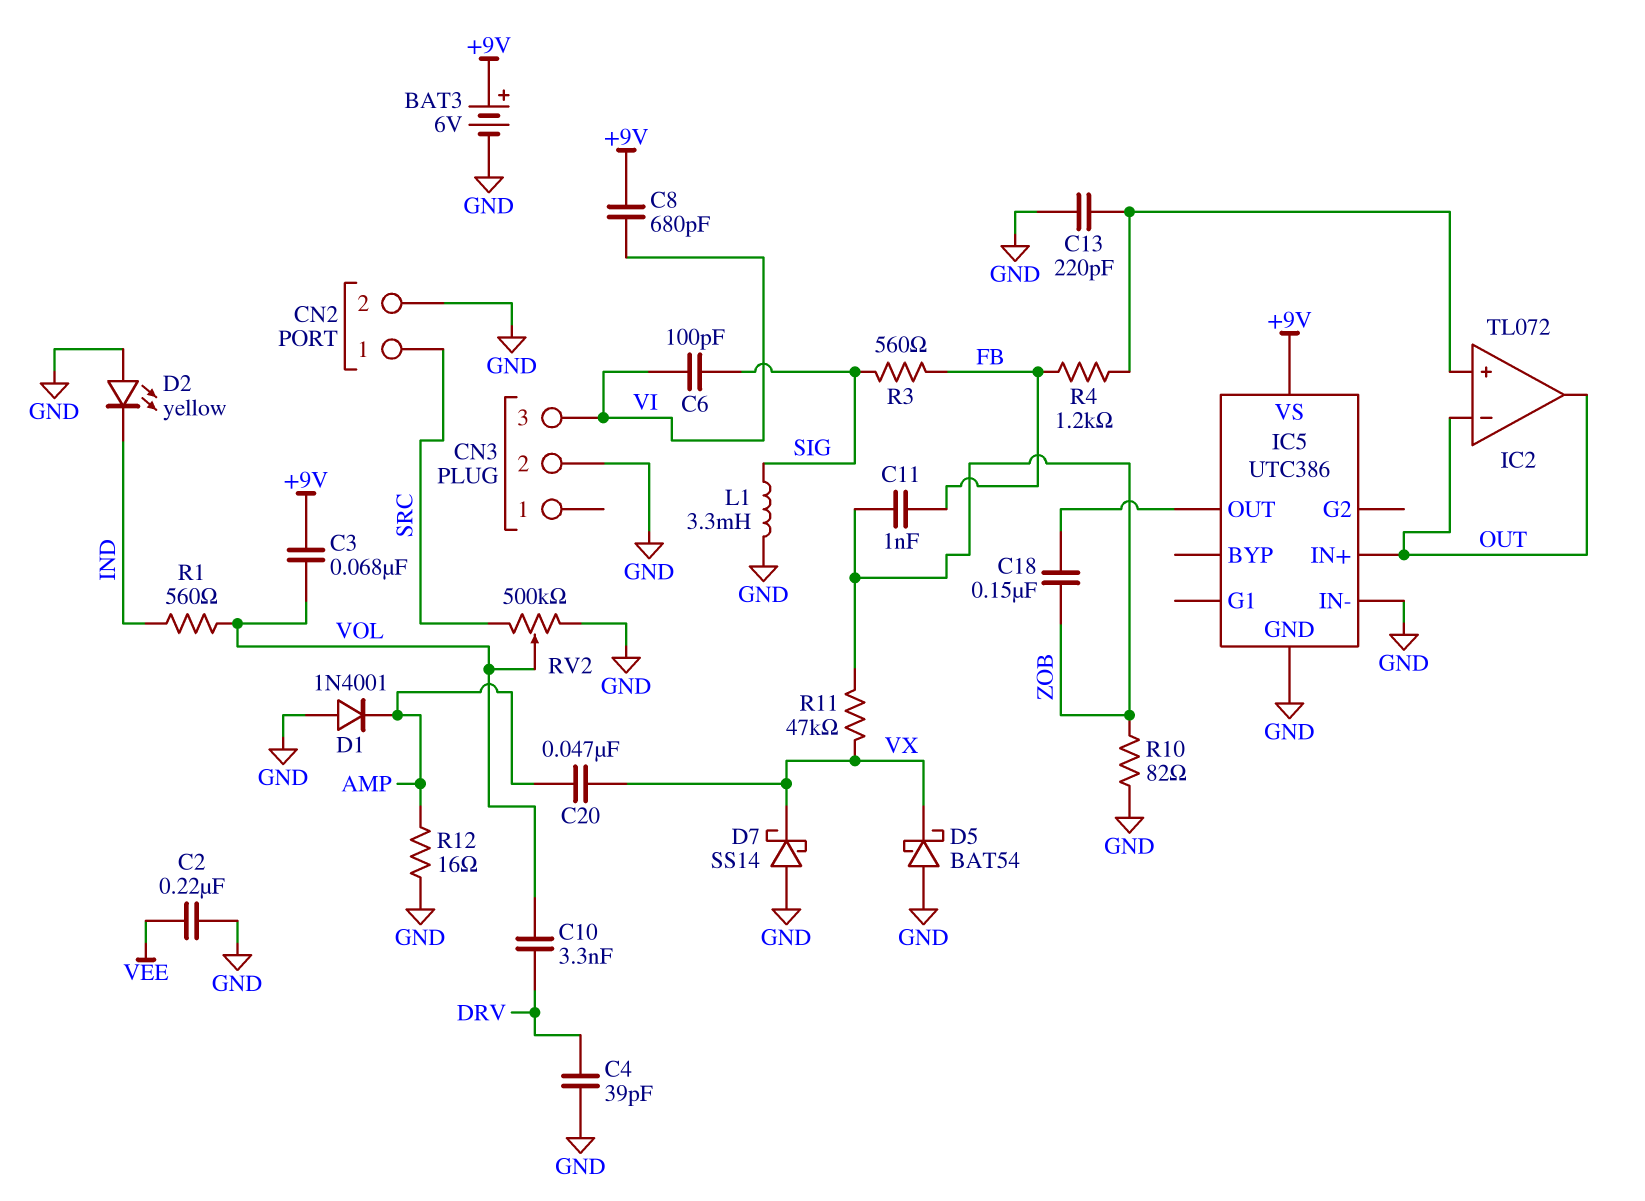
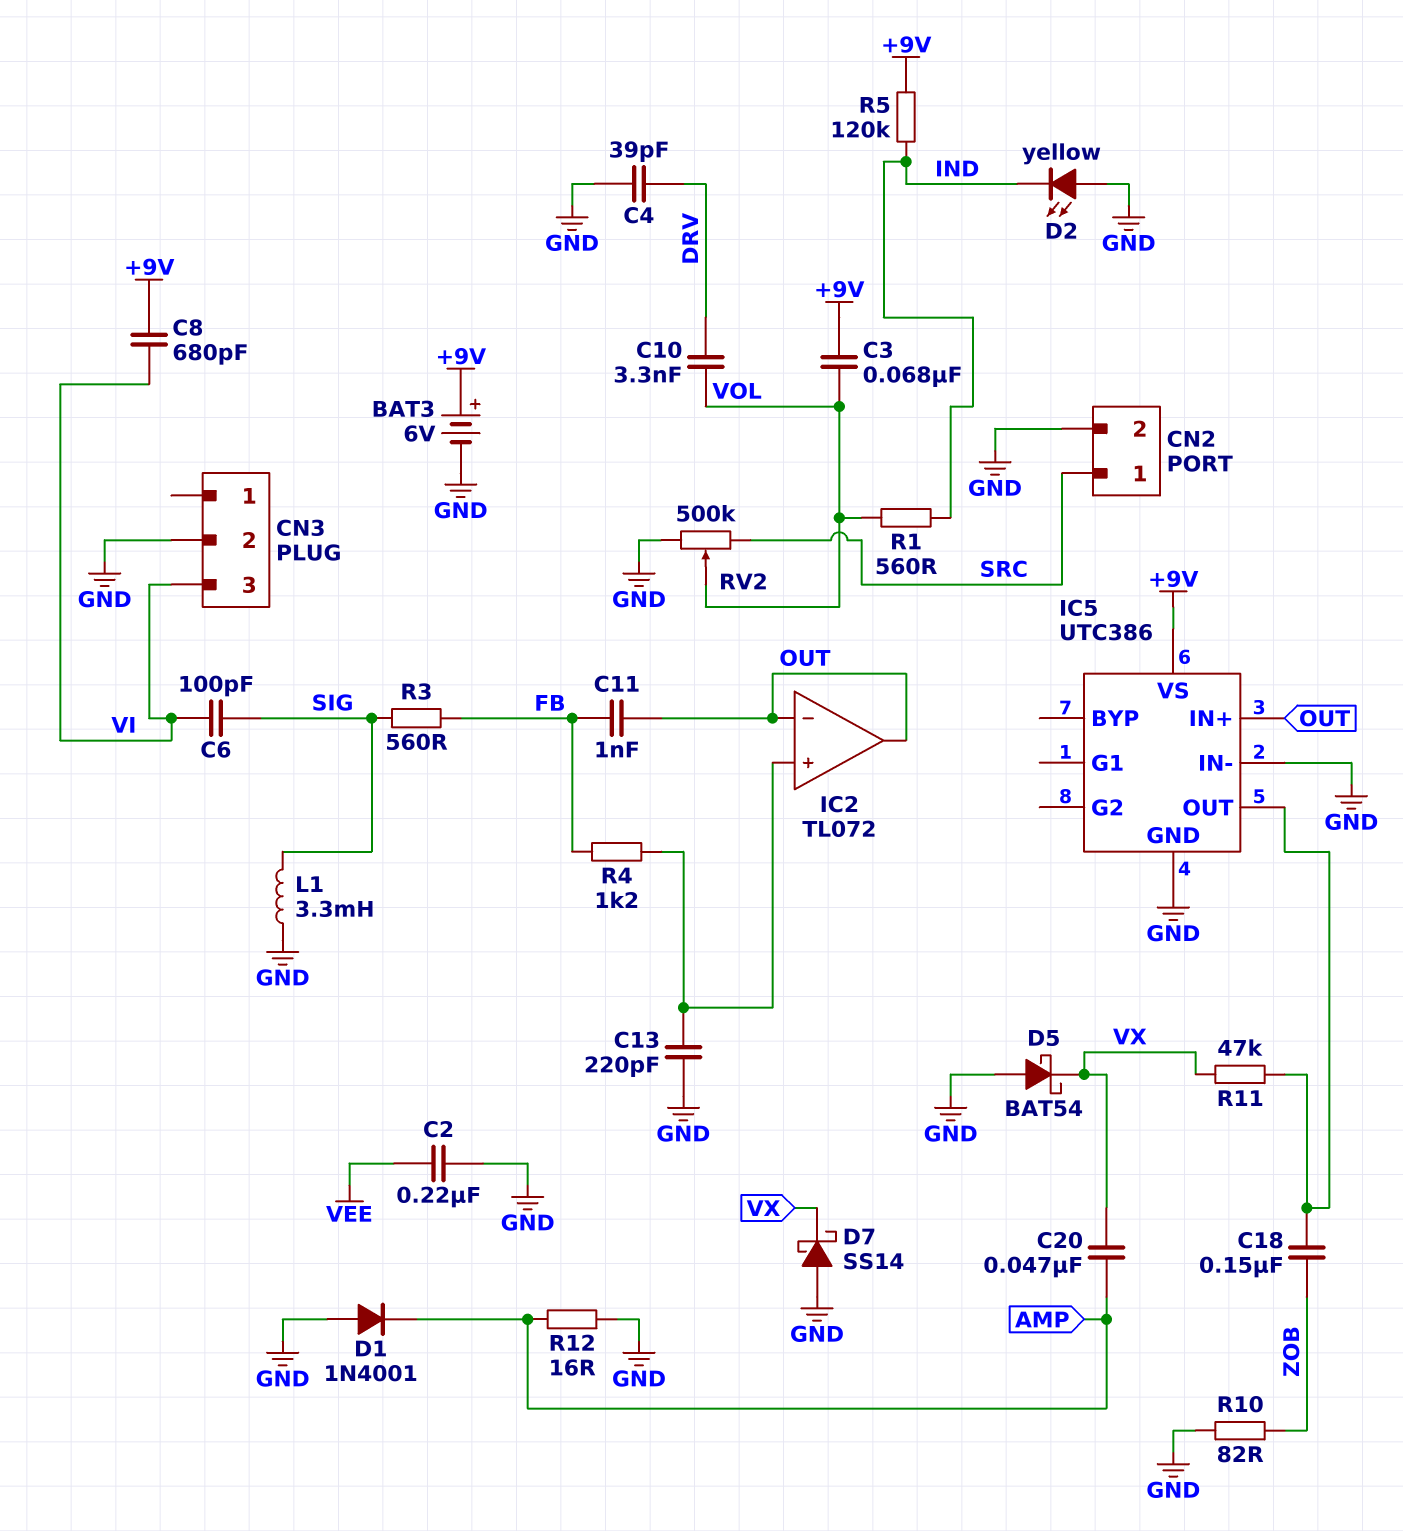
C11: 1nF (FB, ZOB) -> 1nF (FB, OUT)
R5: none -> 120k (+9V, IND)
R11: 47k (VX, ZOB) -> 47k (IC5/OUT, VX)

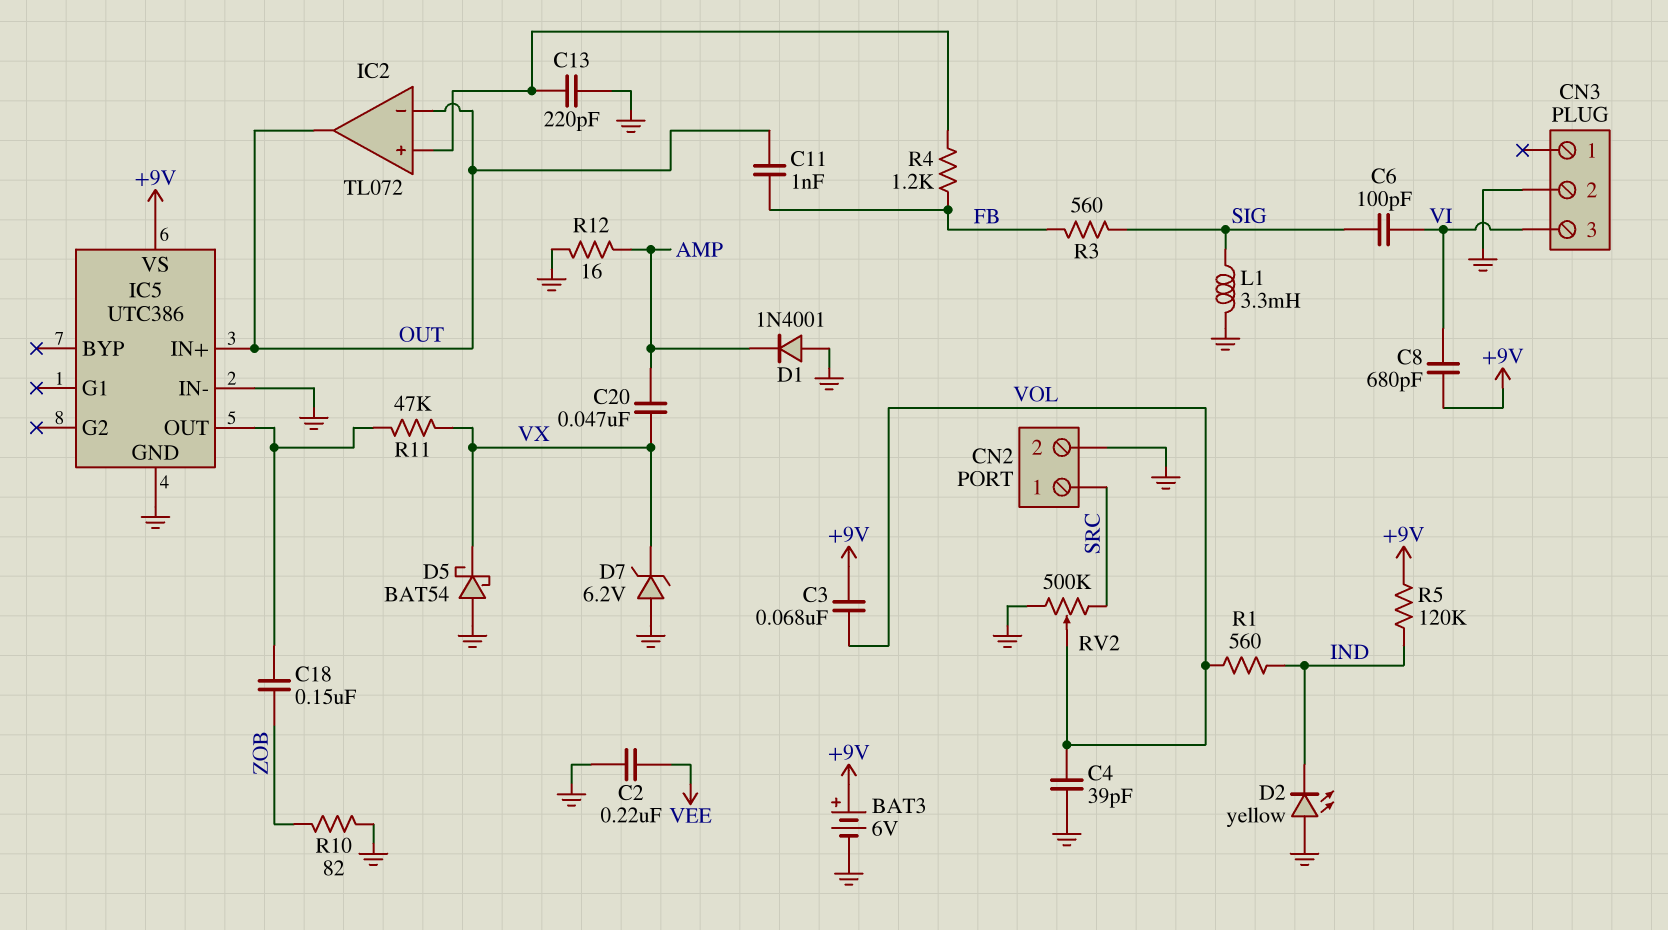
C4: 39pF (DRV, GND) -> 39pF (GND, VOL)
C10: 3.3nF (DRV, VOL) -> none
D7: schottky SS14 (A GND, K VX) -> zener 6.2V (A GND, K VX)

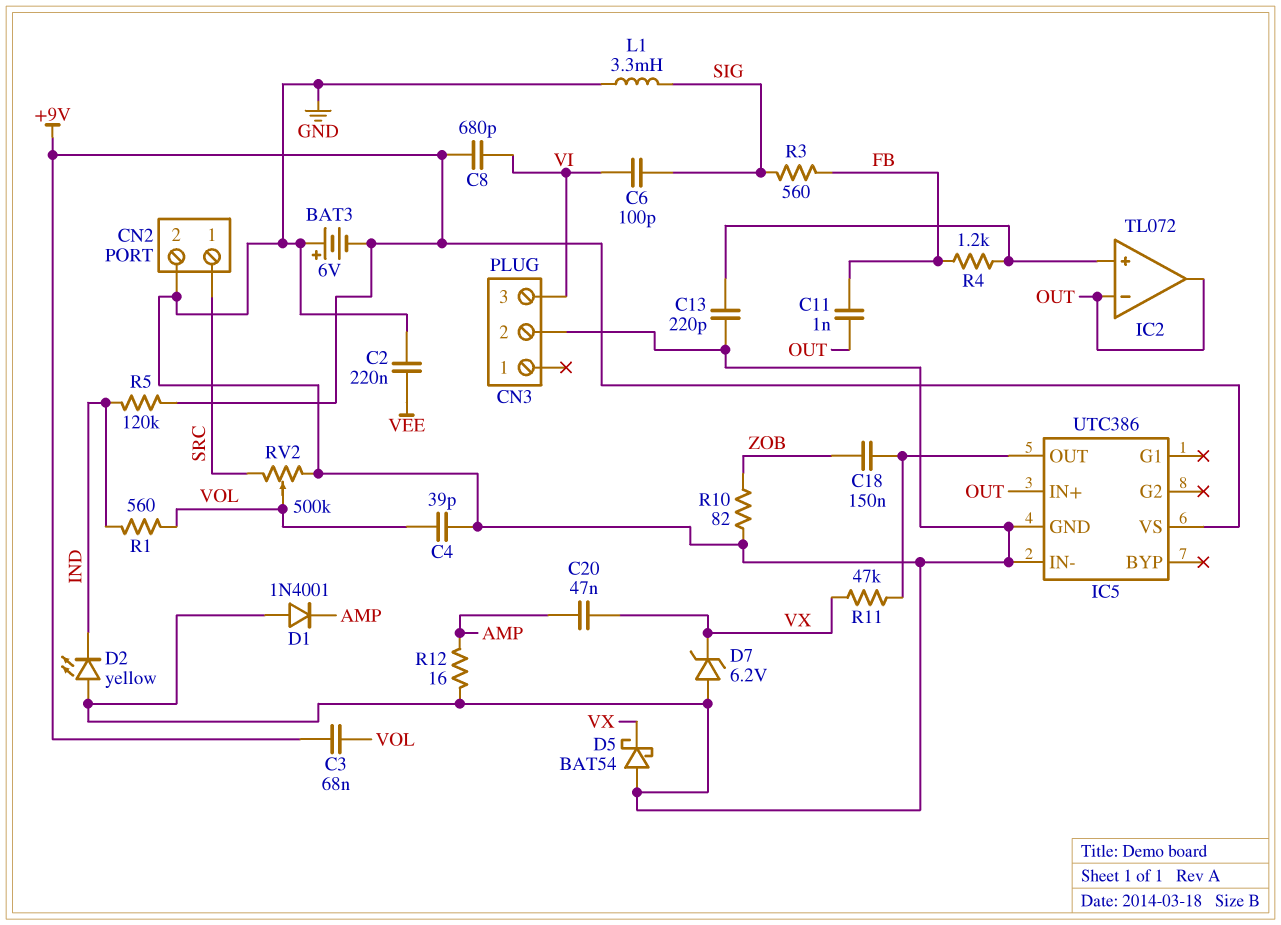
BAT3: 6V (plus +9V, minus GND) -> 6V (plus GND, minus +9V)

